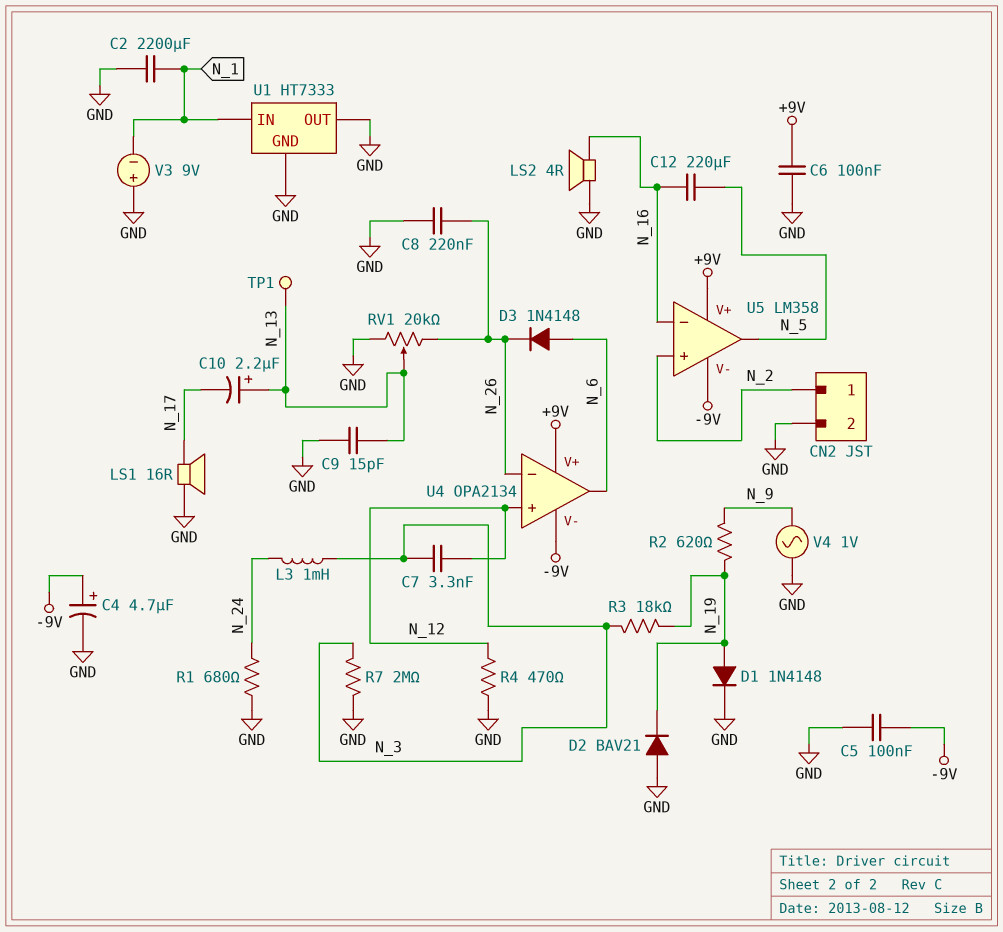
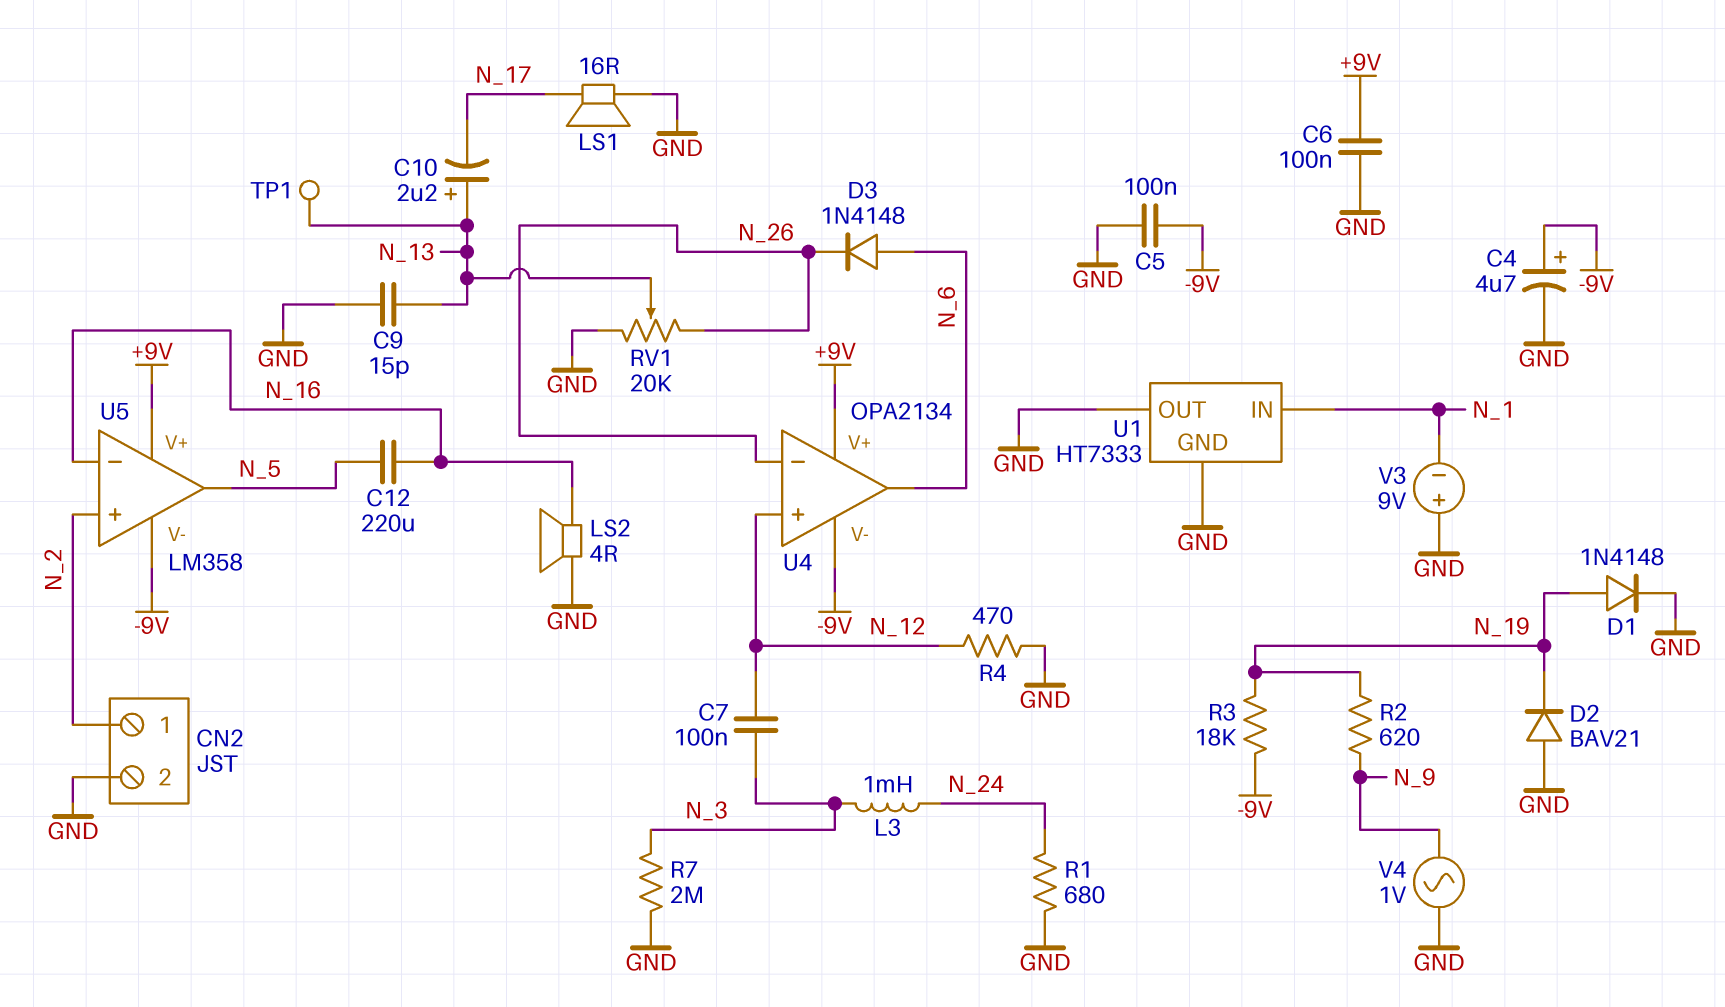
C2: 2200uF (GND, N_1) -> none
C7: 3.3nF (N_3, N_12) -> 100nF (N_3, N_12)
C8: 220nF (GND, N_26) -> none
R3: 18k (N_3, N_19) -> 18k (-9V, N_19)

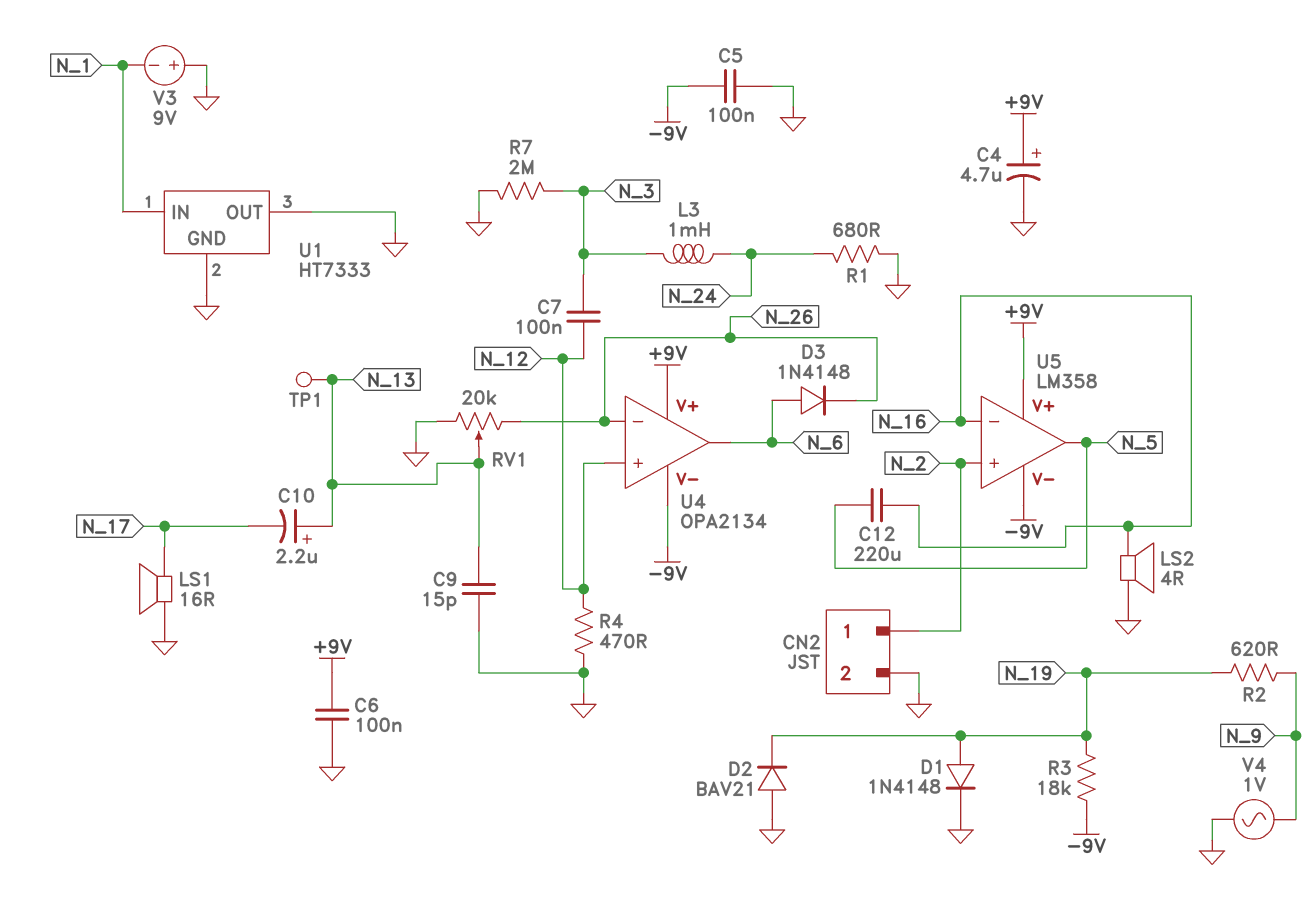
C4: 4.7uF (plus -9V, minus GND) -> 4.7uF (plus +9V, minus GND)

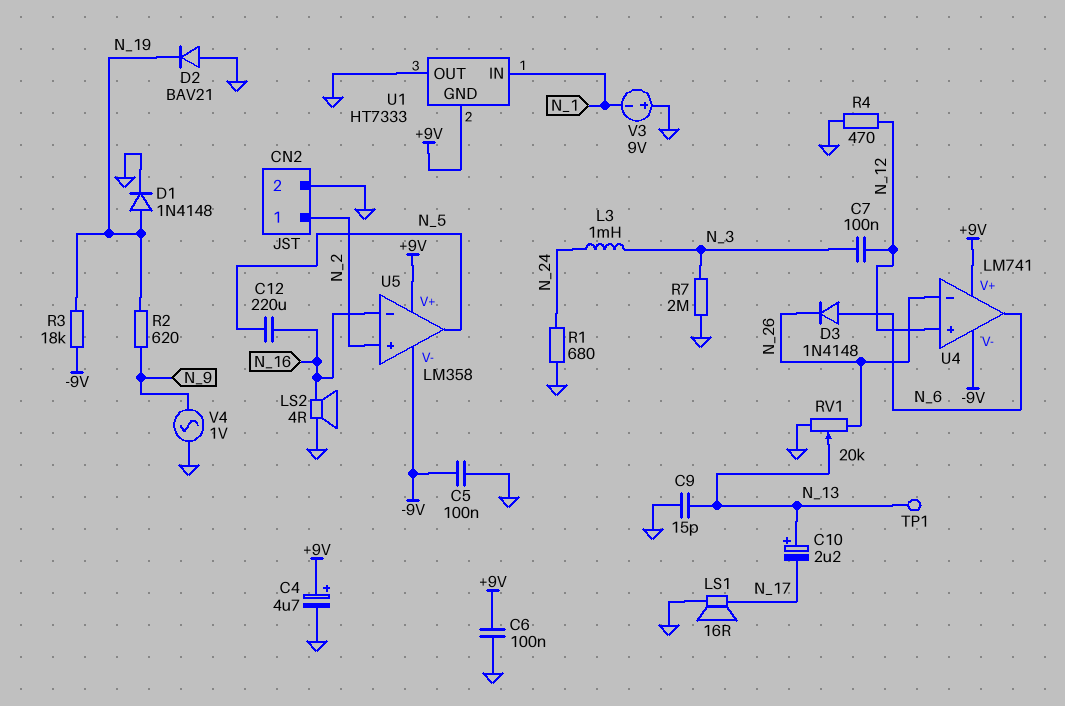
U1 pin GND: GND -> +9V
U4: OPA2134 -> LM741

